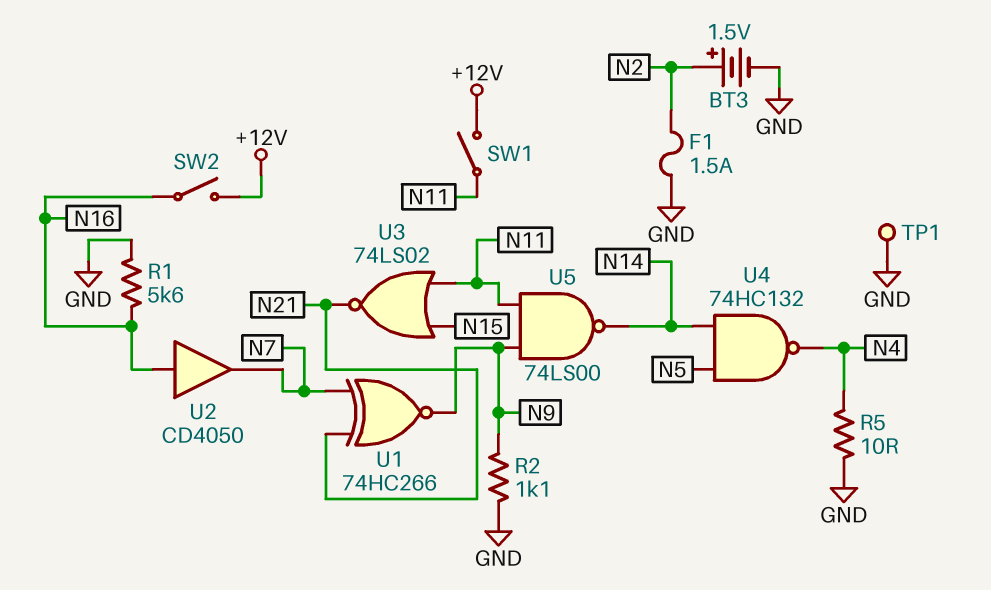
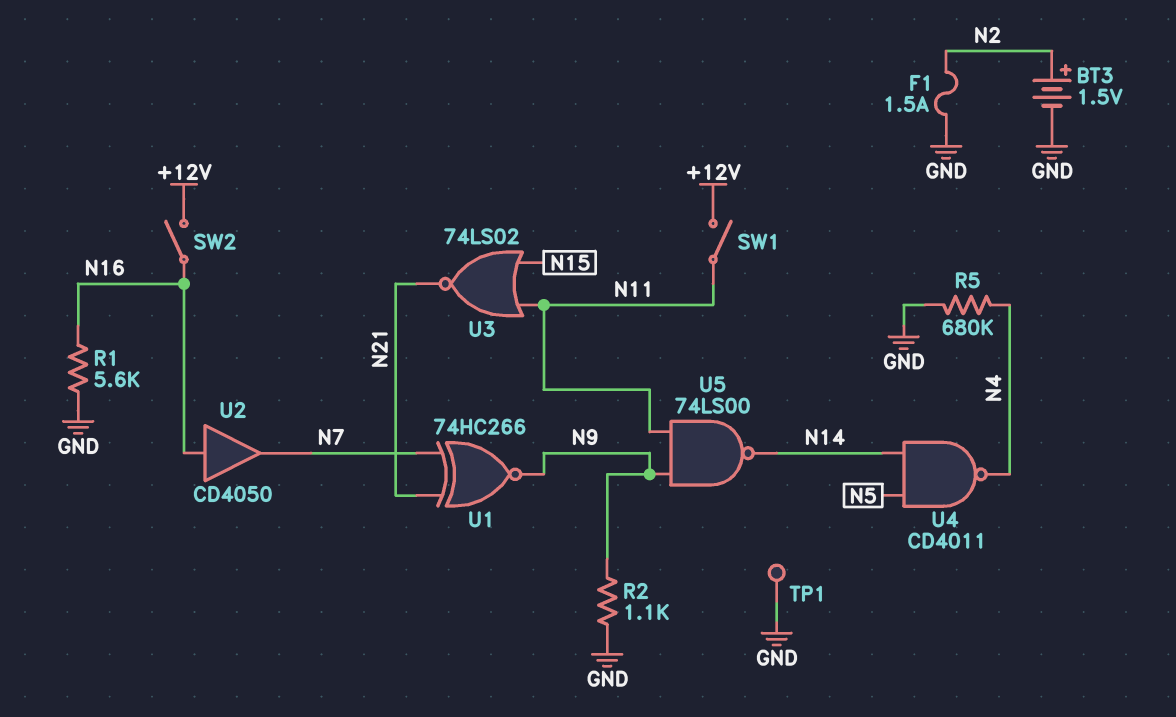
R5: 10 (GND, N4) -> 680k (GND, N4)
U4: NAND 74HC132 (in N5, in N14, out N4) -> NAND CD4011 (in N5, in N14, out N4)

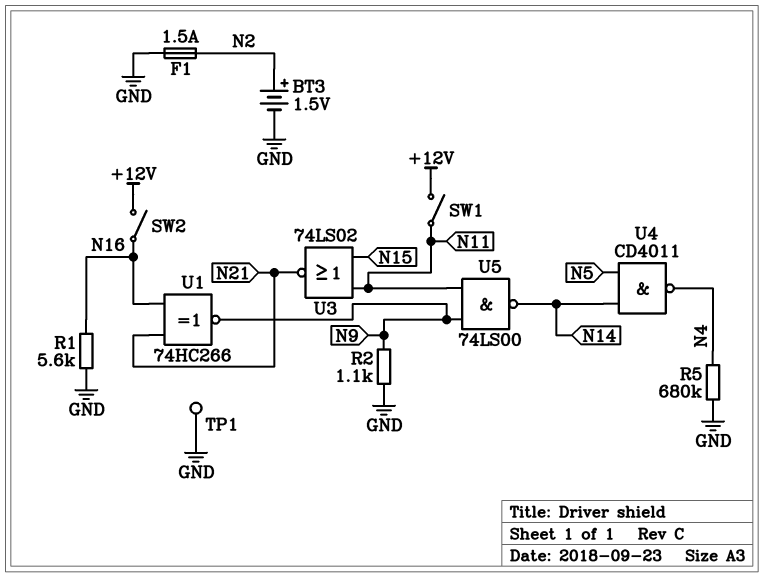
U1: XNOR 74HC266 (in N7, in N21, out N9) -> XNOR 74HC266 (in N16, in N21, out N9)
U2: buffer CD4050 (in N16, out N7) -> none

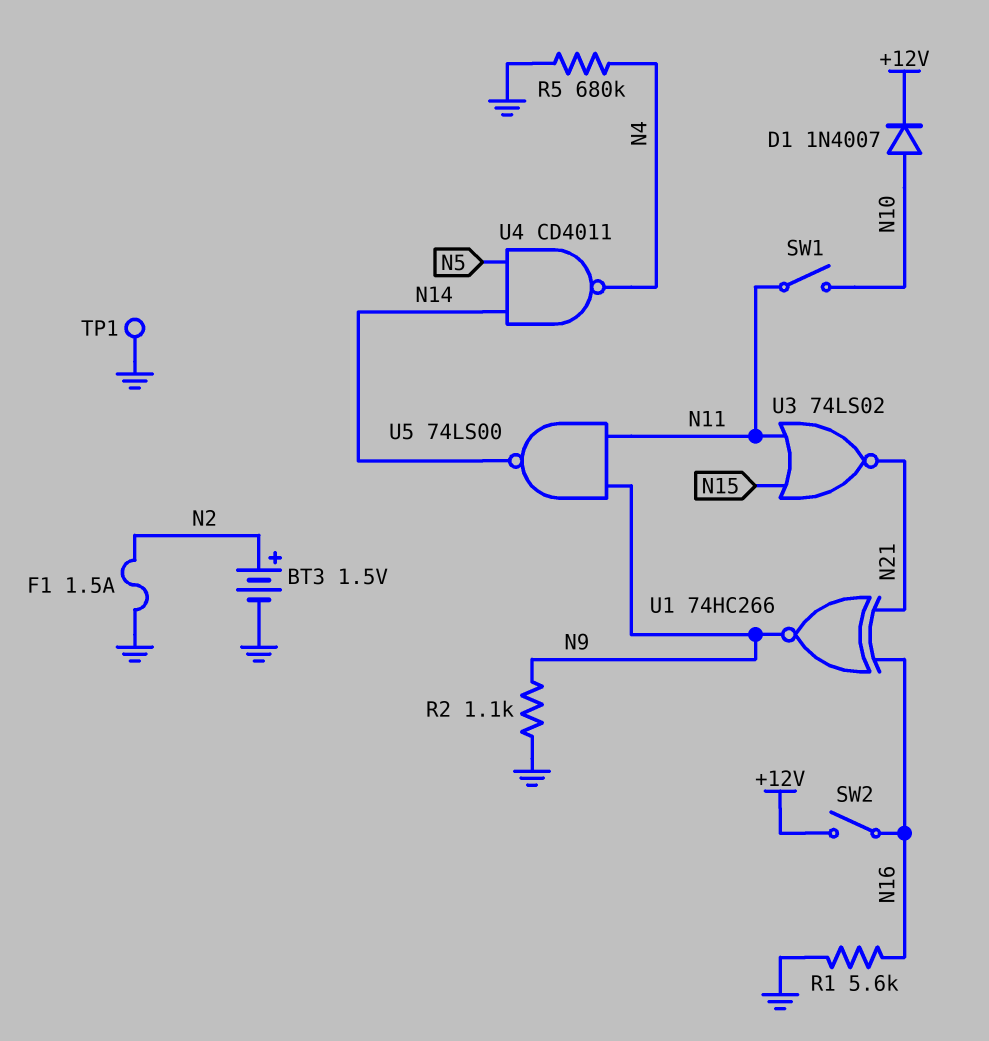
D1: none -> diode 1N4007 (A N10, K +12V)
SW1: switch (+12V, N11) -> switch (N10, N11)

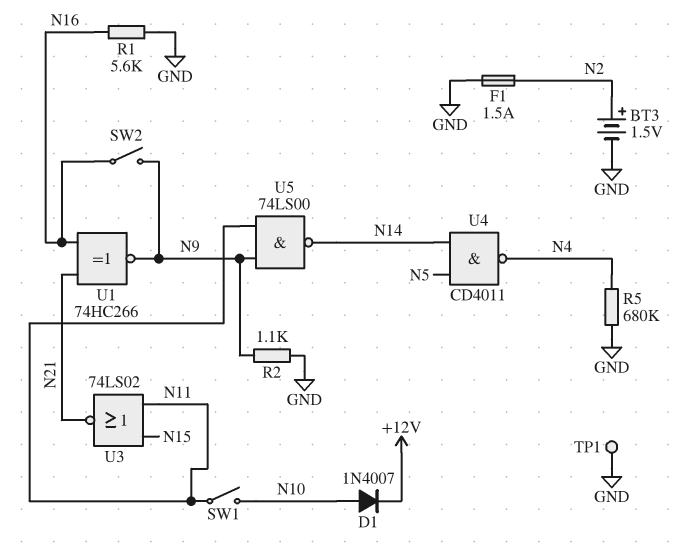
SW2: switch (+12V, N16) -> switch (N9, N16)

